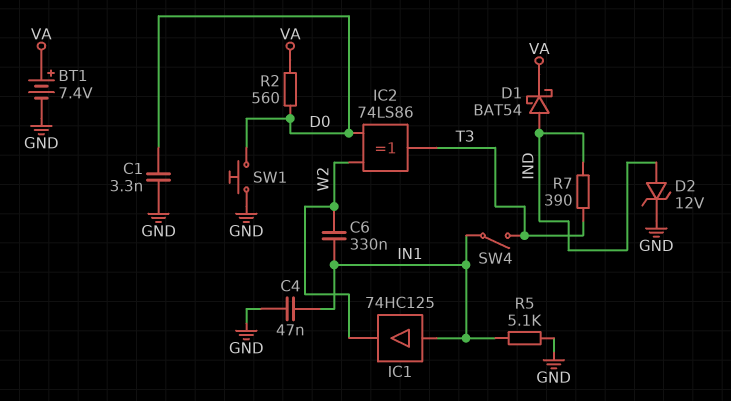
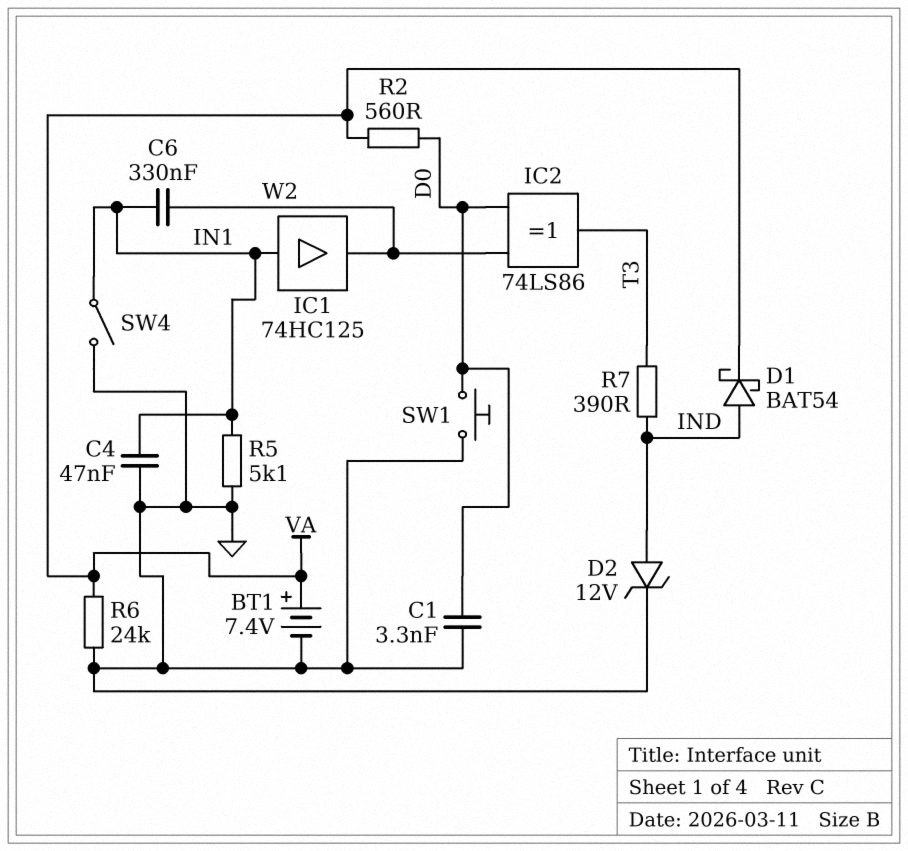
R6: none -> 24k (GND, VA)
SW4: switch (IN1, T3) -> switch (GND, IN1)

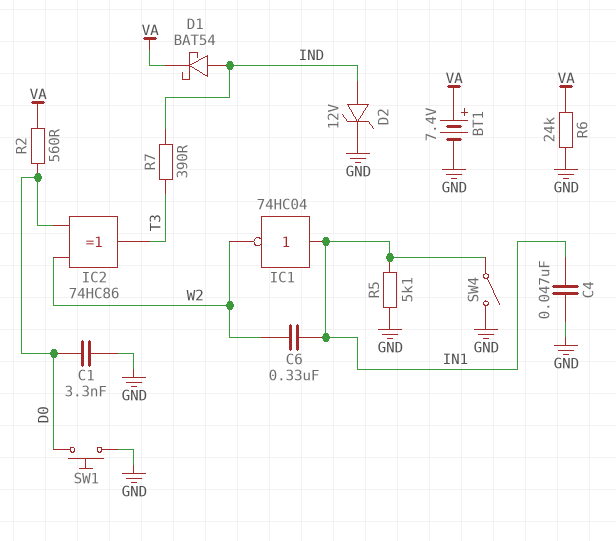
IC1: buffer 74HC125 (in IN1, out W2) -> NOT 74HC04 (in IN1, out W2)
IC2: XOR 74LS86 (in D0, in W2, out T3) -> XOR 74HC86 (in D0, in W2, out T3)

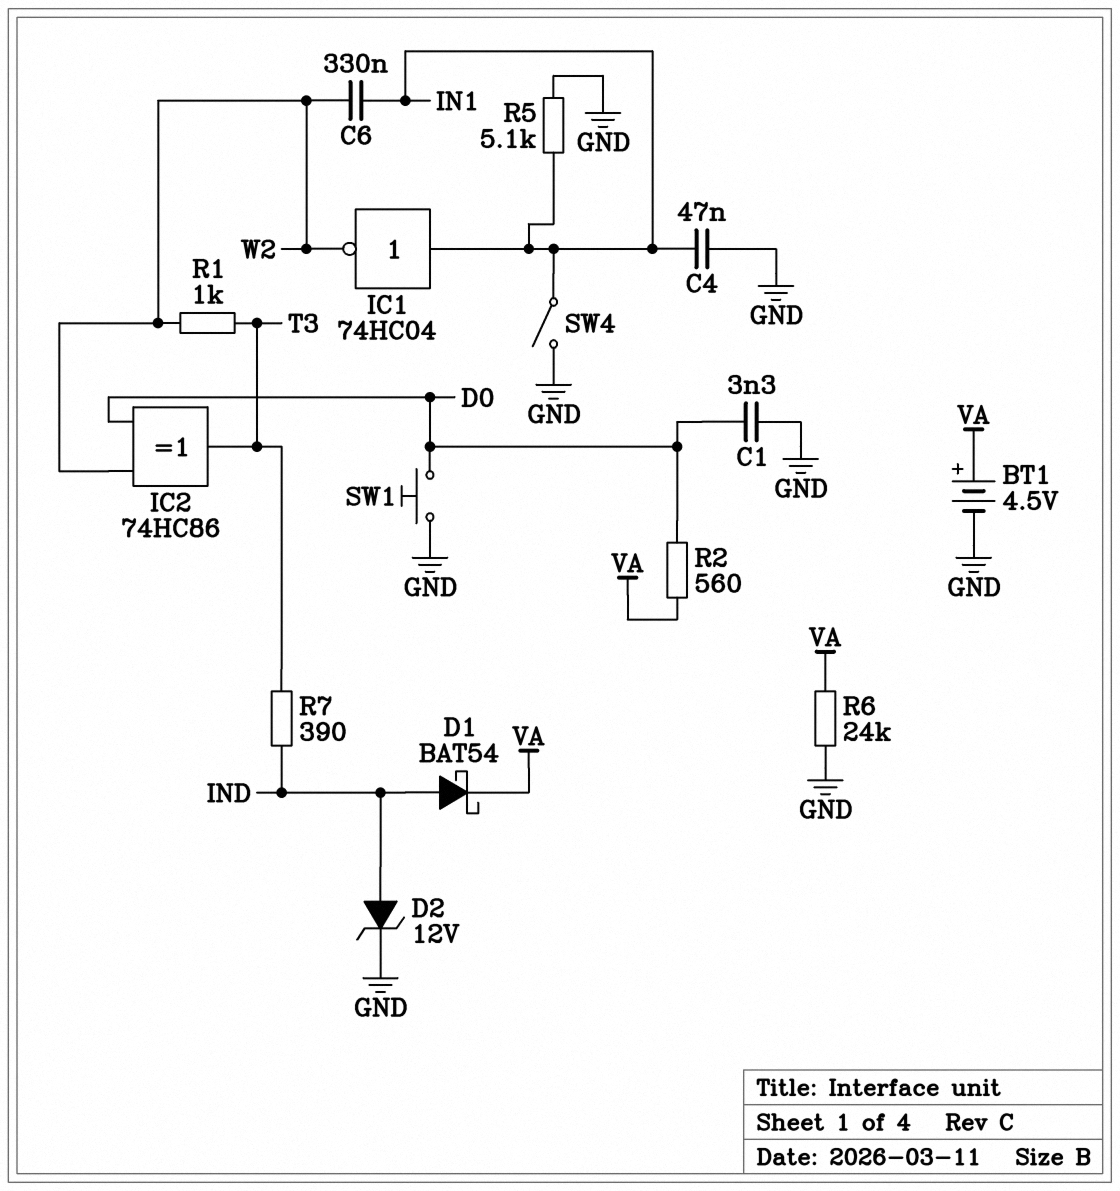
BT1: 7.4V (plus VA, minus GND) -> 4.5V (plus VA, minus GND)
R1: none -> 1k (T3, W2)

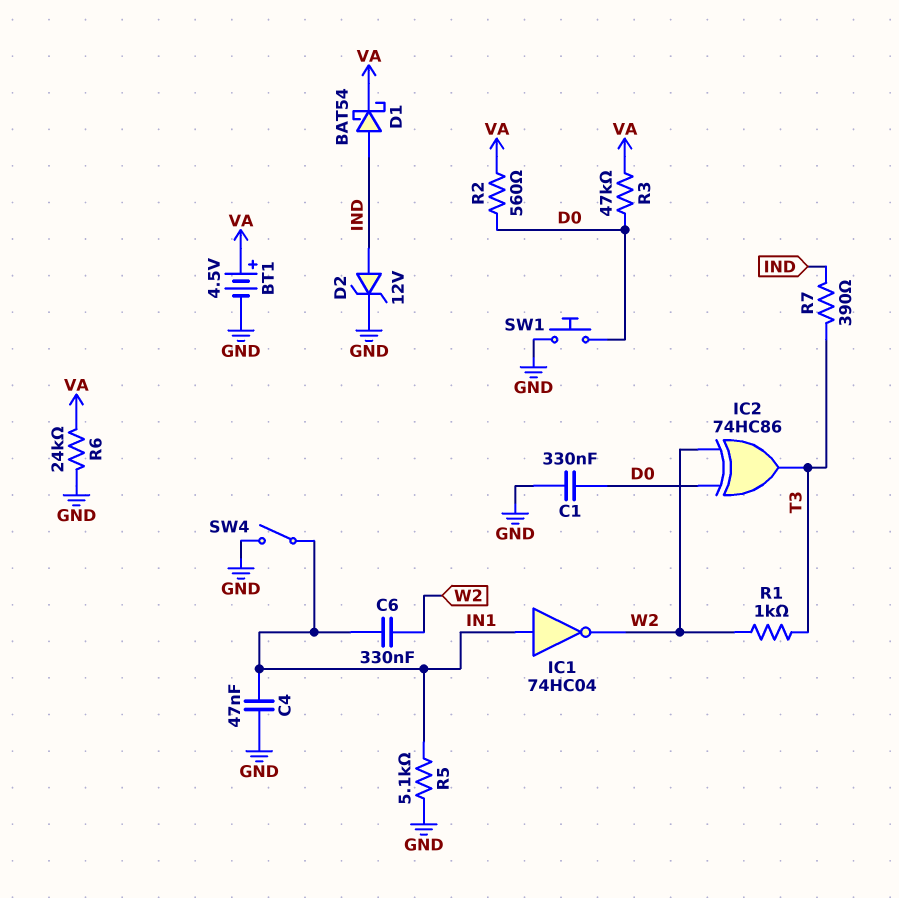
C1: 3.3nF (D0, GND) -> 330nF (D0, GND)
R3: none -> 47k (D0, VA)

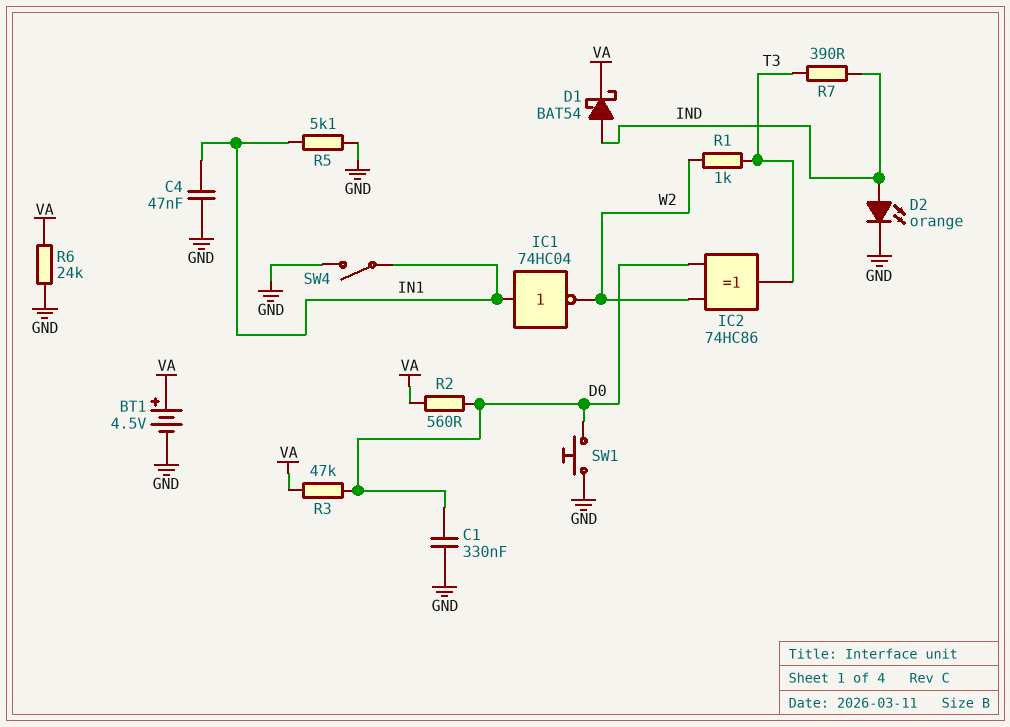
C6: 330nF (IN1, W2) -> none
D2: zener 12V (A IND, K GND) -> LED orange (A IND, K GND)

